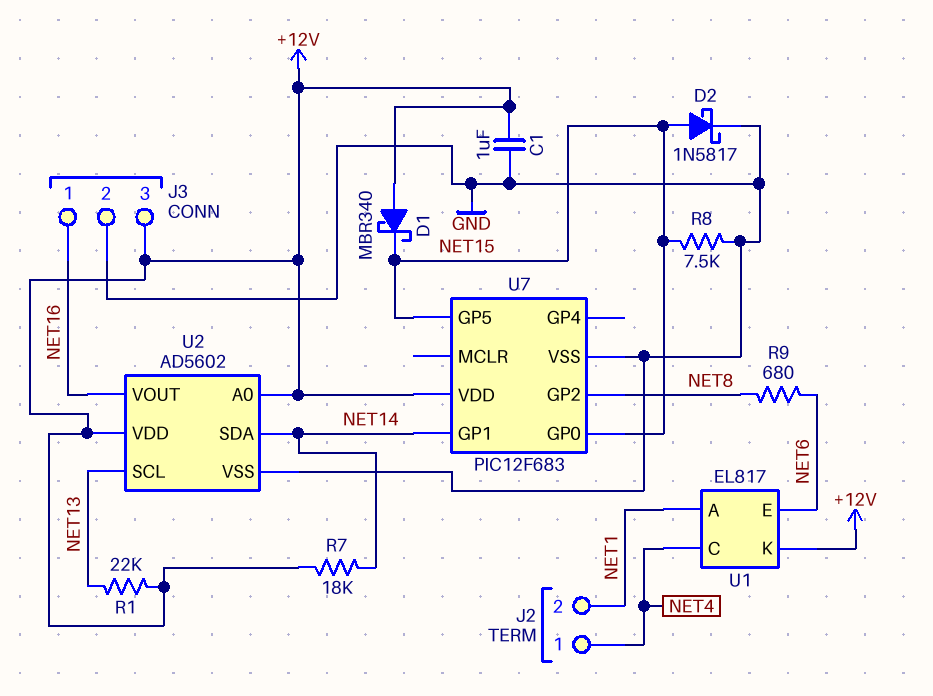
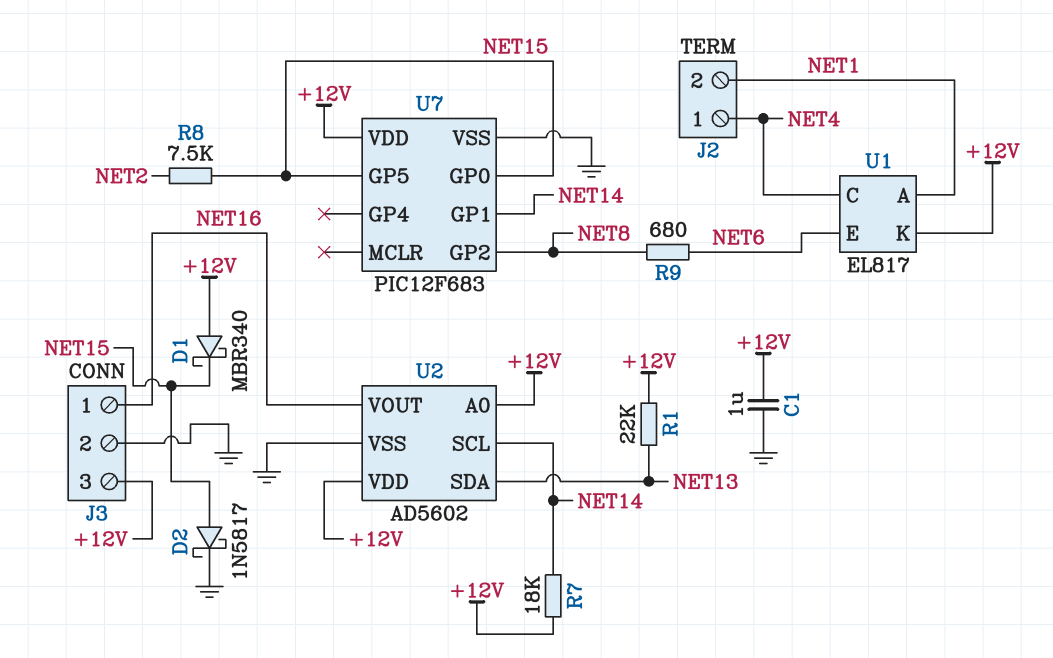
R8: 7.5k (GND, NET15) -> 7.5k (NET2, NET15)
U2 pin SCL: NET13 -> NET14
U2 pin SDA: NET14 -> NET13

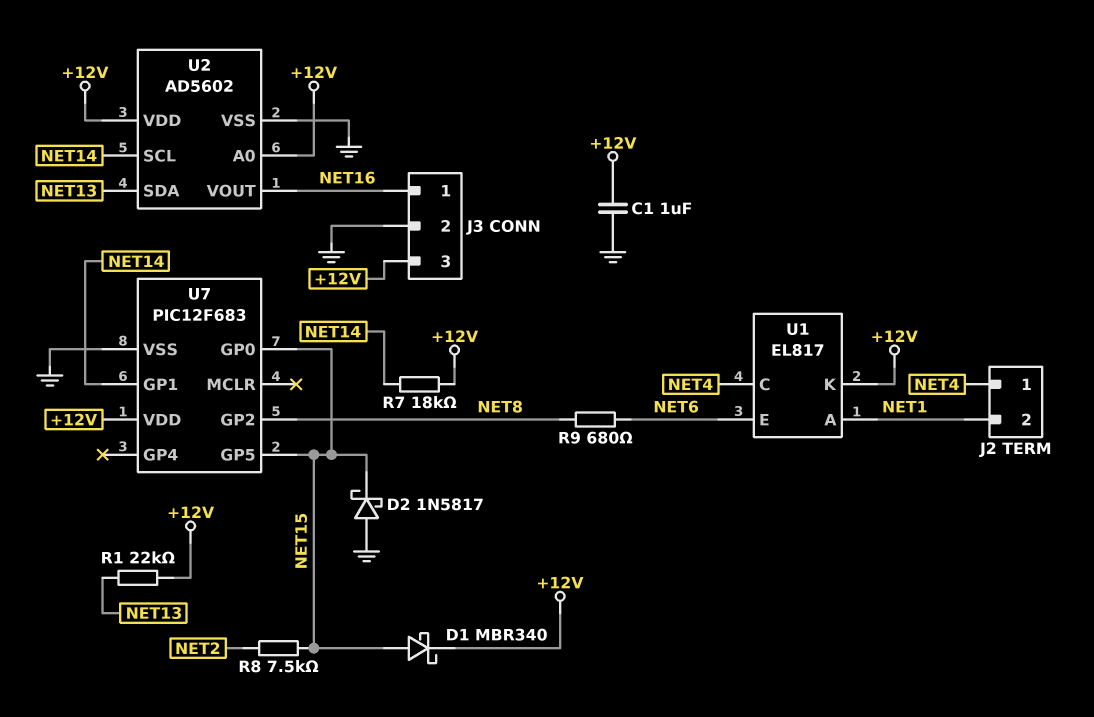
D1: schottky MBR340 (A +12V, K NET15) -> schottky MBR340 (A NET15, K +12V)
D2: schottky 1N5817 (A NET15, K GND) -> schottky 1N5817 (A GND, K NET15)

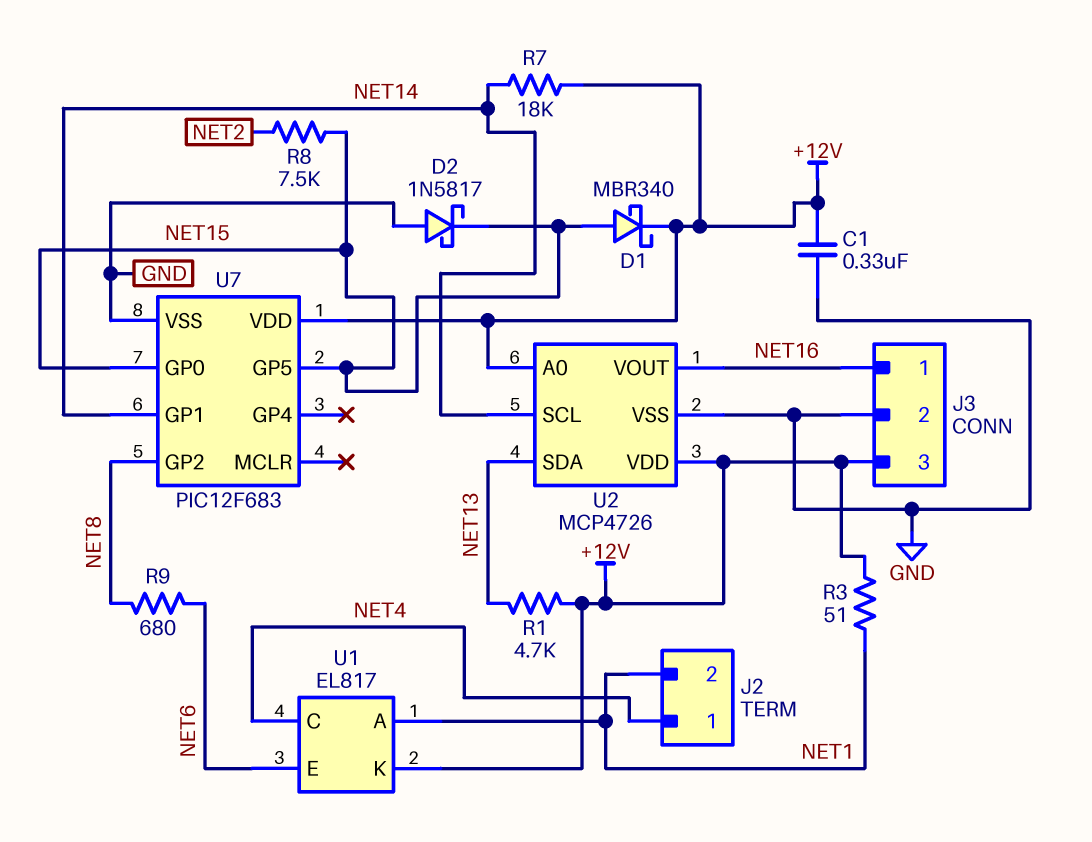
C1: 1uF (+12V, GND) -> 330nF (+12V, GND)
R1: 22k (+12V, NET13) -> 4.7k (+12V, NET13)
R3: none -> 51 (+12V, NET1)
U2: AD5602 -> MCP4726

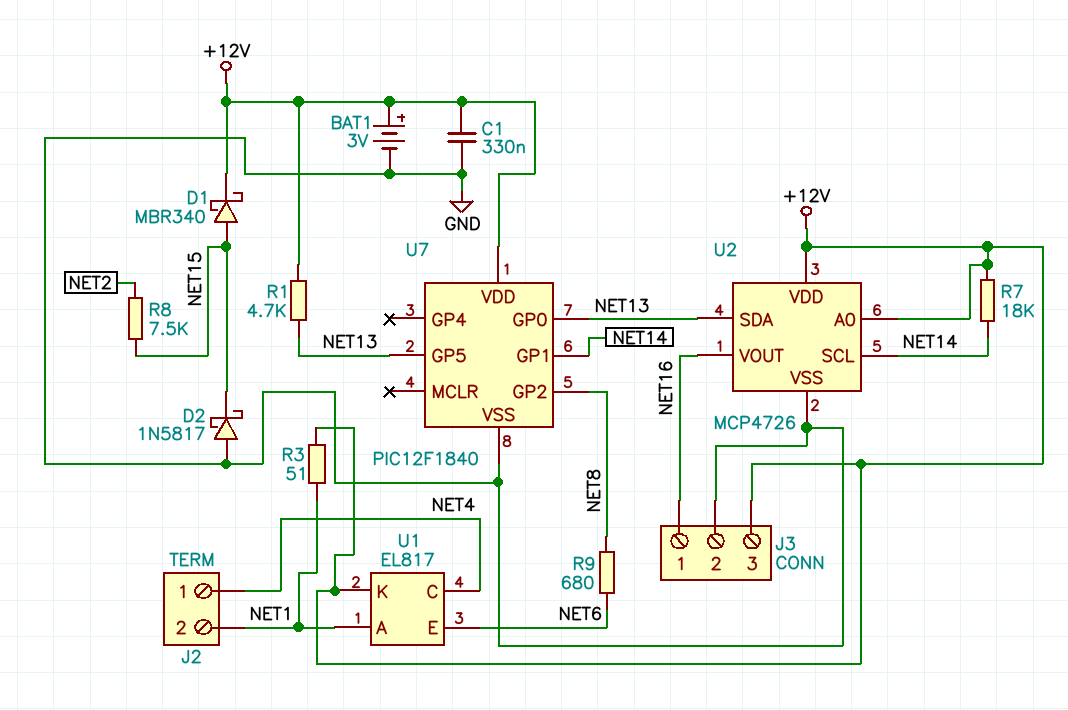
BAT1: none -> 3V (plus +12V, minus GND)
U7: PIC12F683 -> PIC12F1840
U7 pin GP0: NET15 -> NET13
U7 pin GP5: NET15 -> NET13

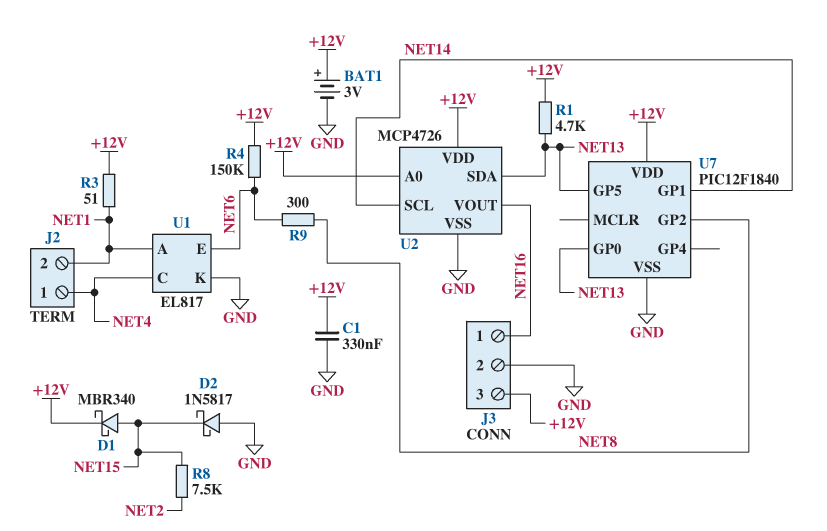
R4: none -> 150k (+12V, NET6)
R7: 18k (+12V, NET14) -> none
R9: 680 (NET6, NET8) -> 300 (NET6, NET8)
U1 pin K: +12V -> GND

